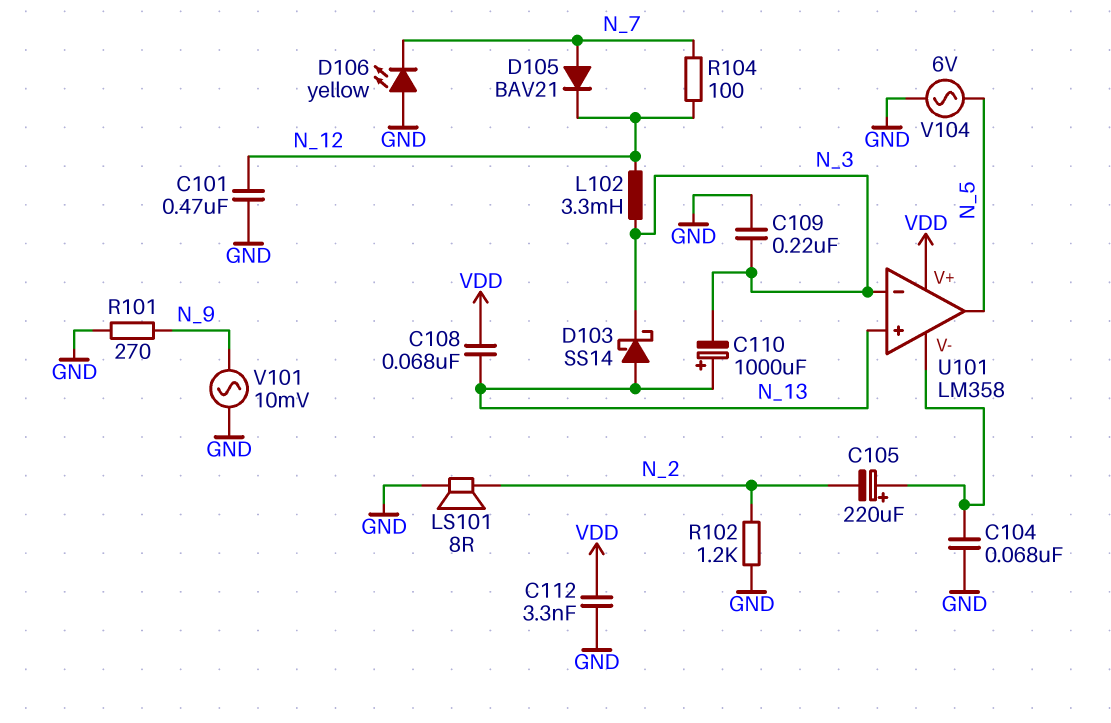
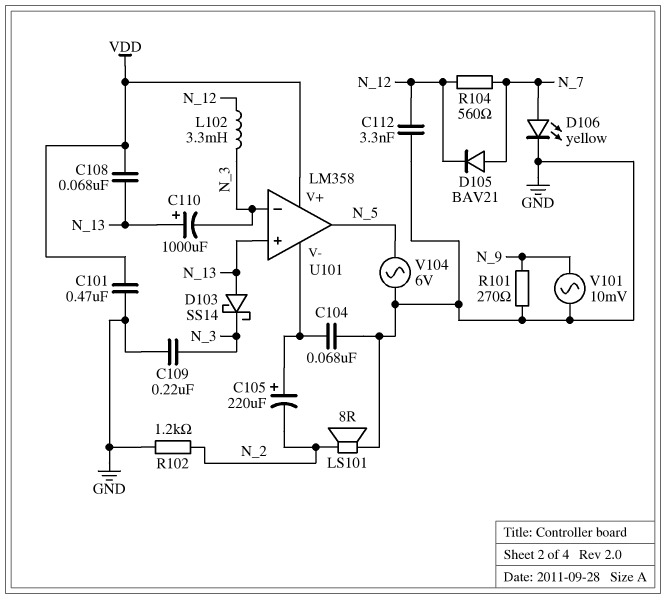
C101: 470nF (GND, N_12) -> 470nF (GND, VDD)
C112: 3.3nF (GND, VDD) -> 3.3nF (GND, N_12)
D106: LED yellow (A GND, K N_7) -> LED yellow (A N_7, K GND)
R104: 100 (N_7, N_12) -> 560 (N_7, N_12)

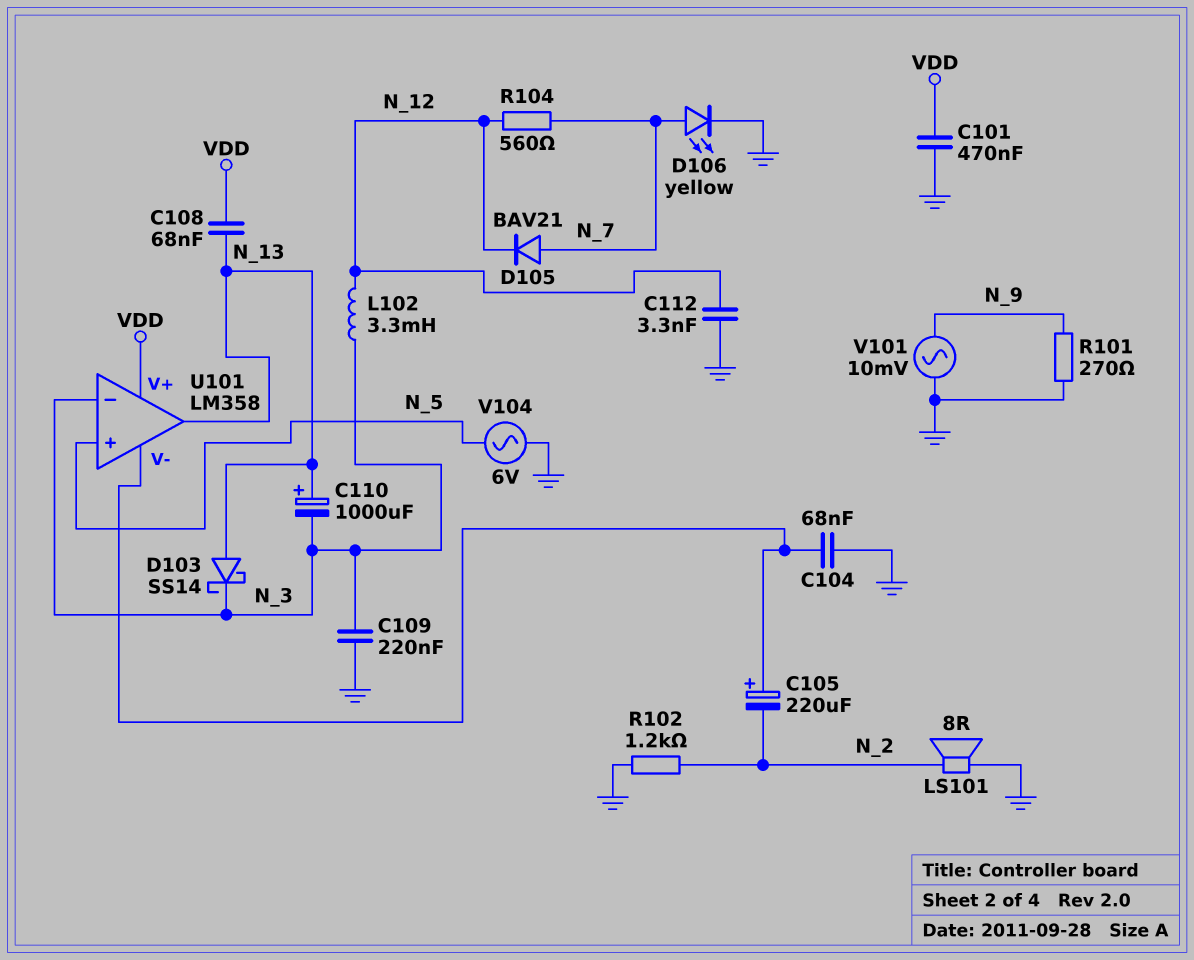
U101 pin in+: N_13 -> N_5
U101 pin out: N_5 -> N_13

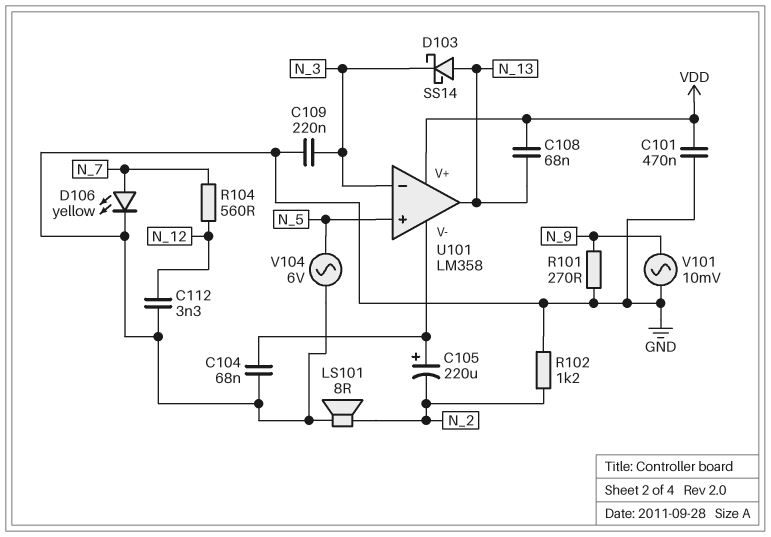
C110: 1000uF (plus N_13, minus N_3) -> none
D105: diode BAV21 (A N_7, K N_12) -> none
L102: 3.3mH (N_3, N_12) -> none

